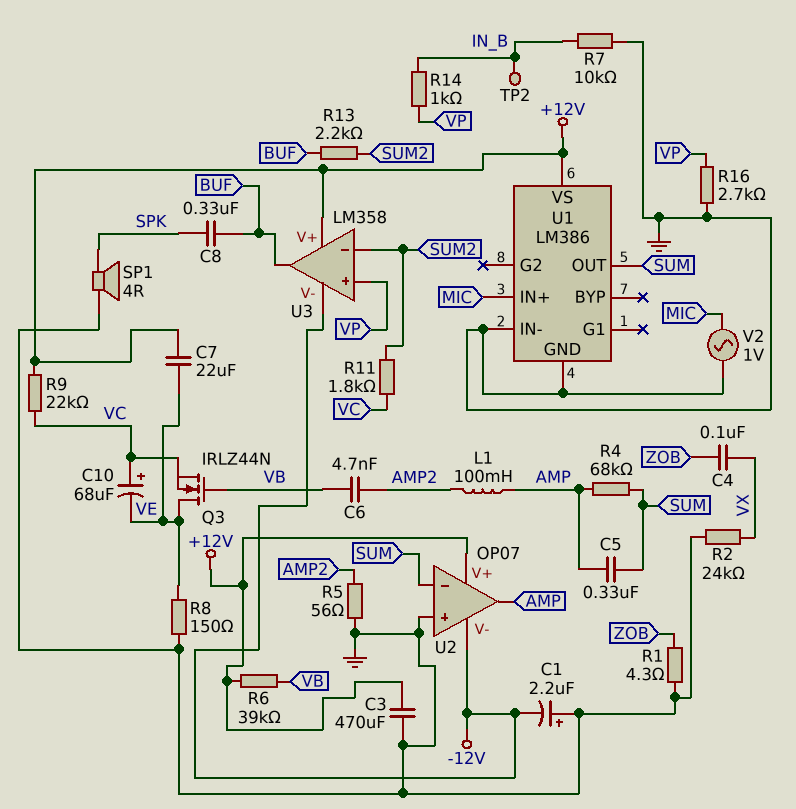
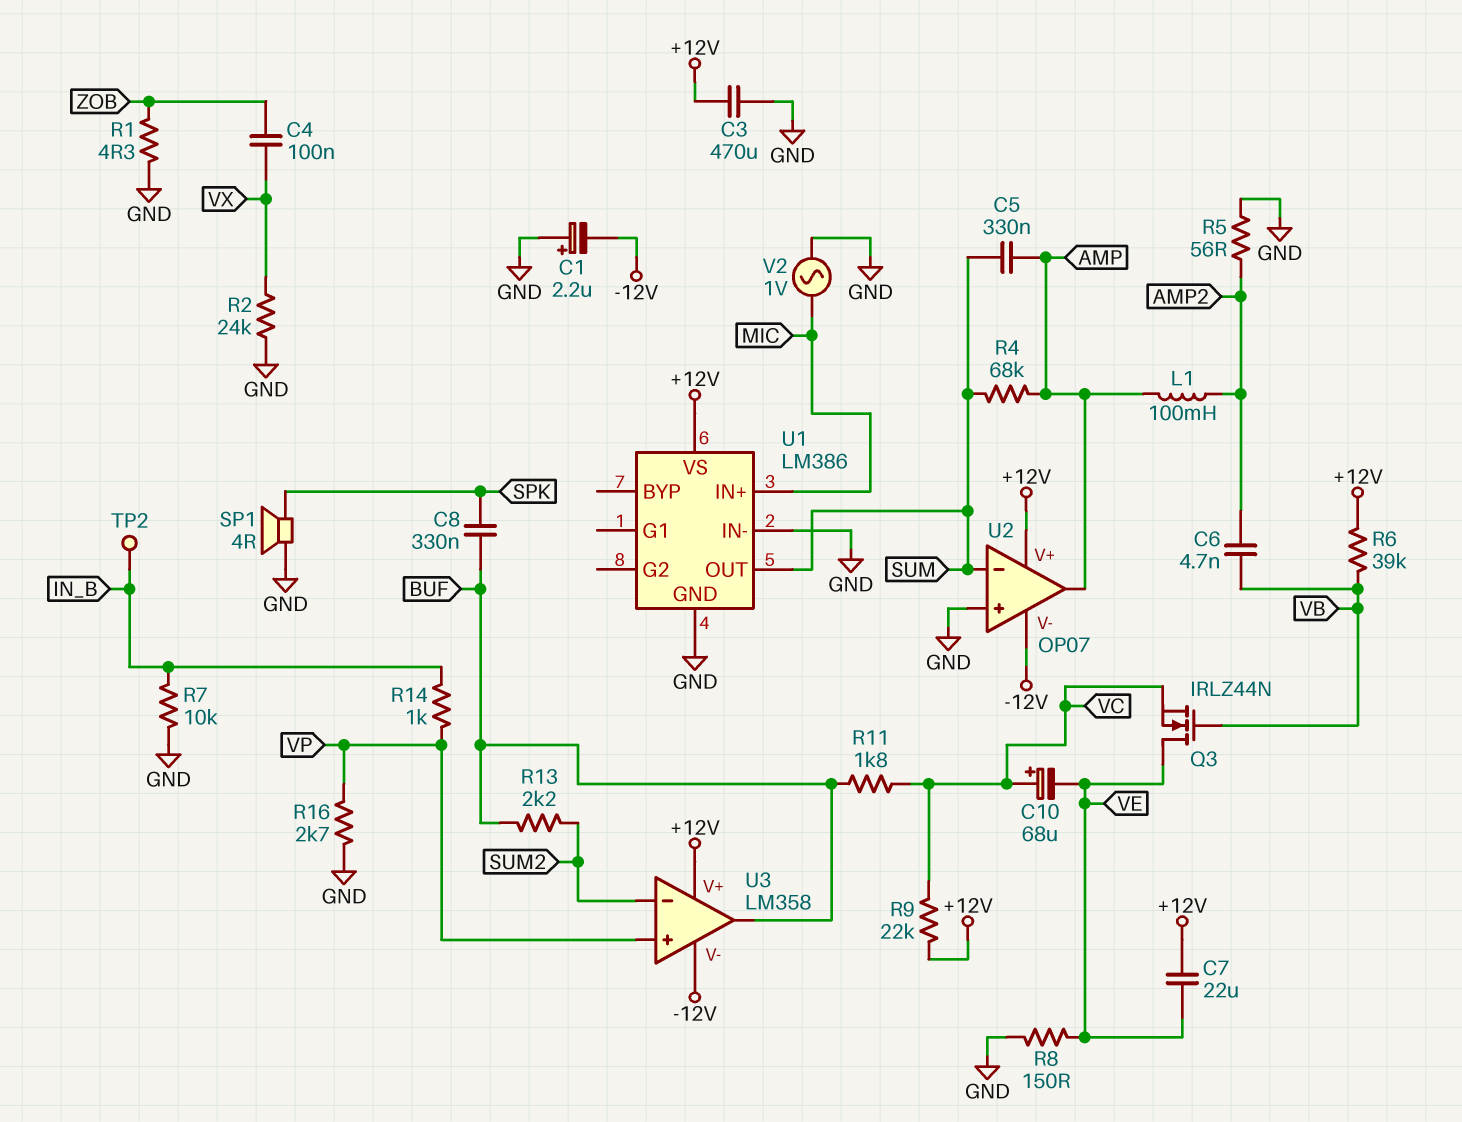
R11: 1.8k (SUM2, VC) -> 1.8k (BUF, VC)

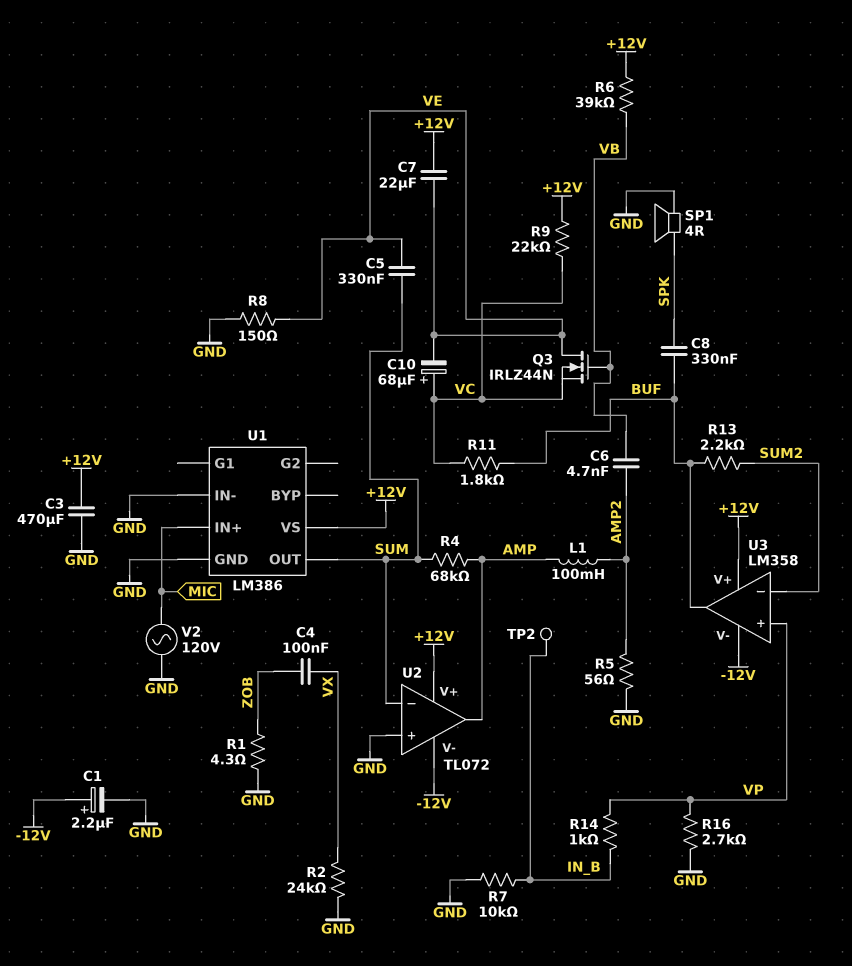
C1: 2.2uF (plus GND, minus -12V) -> 2.2uF (plus -12V, minus GND)
C5: 330nF (AMP, SUM) -> 330nF (SUM, VE)
U2: OP07 -> TL072
V2: AC 1V (GND, MIC) -> AC 120V (GND, MIC)

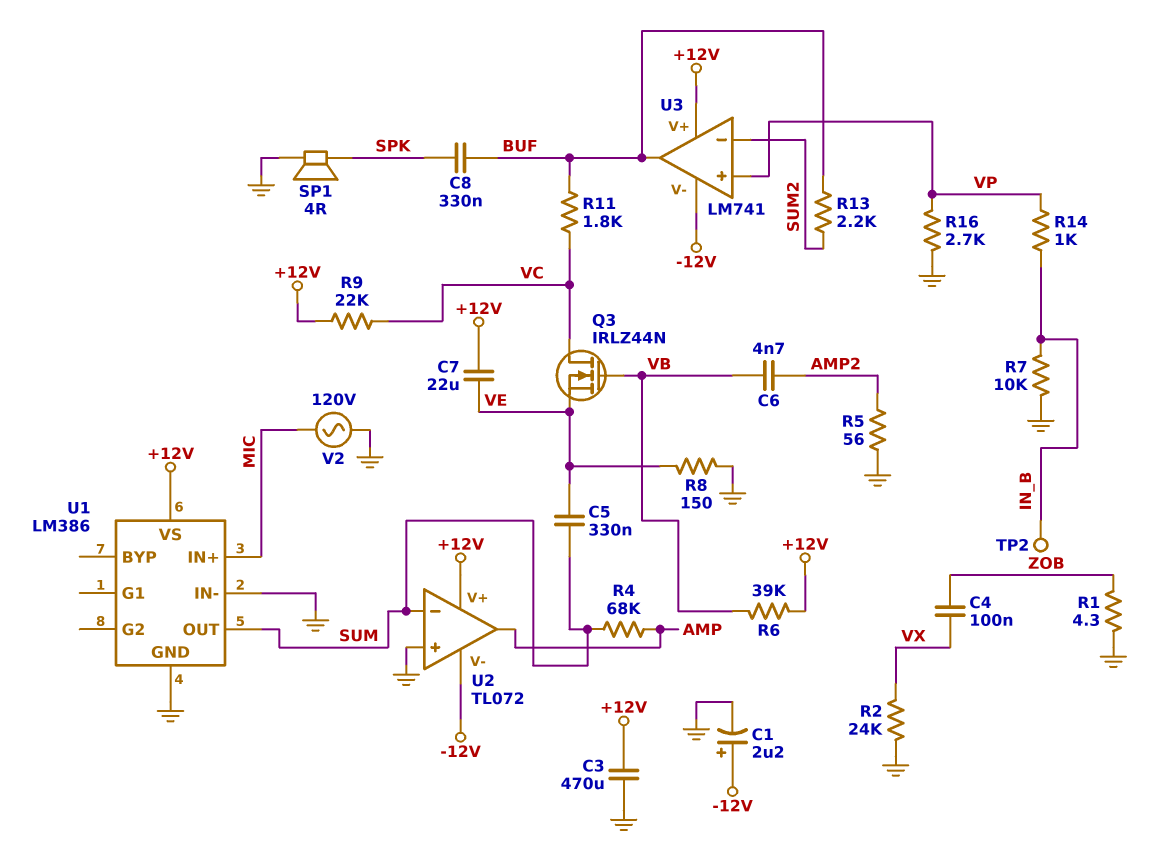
C10: 68uF (plus VC, minus VE) -> none
L1: 100mH (AMP, AMP2) -> none
Q3: NMOS IRLZ44N (G VB, D VE, S VC) -> NMOS IRLZ44N (G VB, D VC, S VE)
U3: LM358 -> LM741

